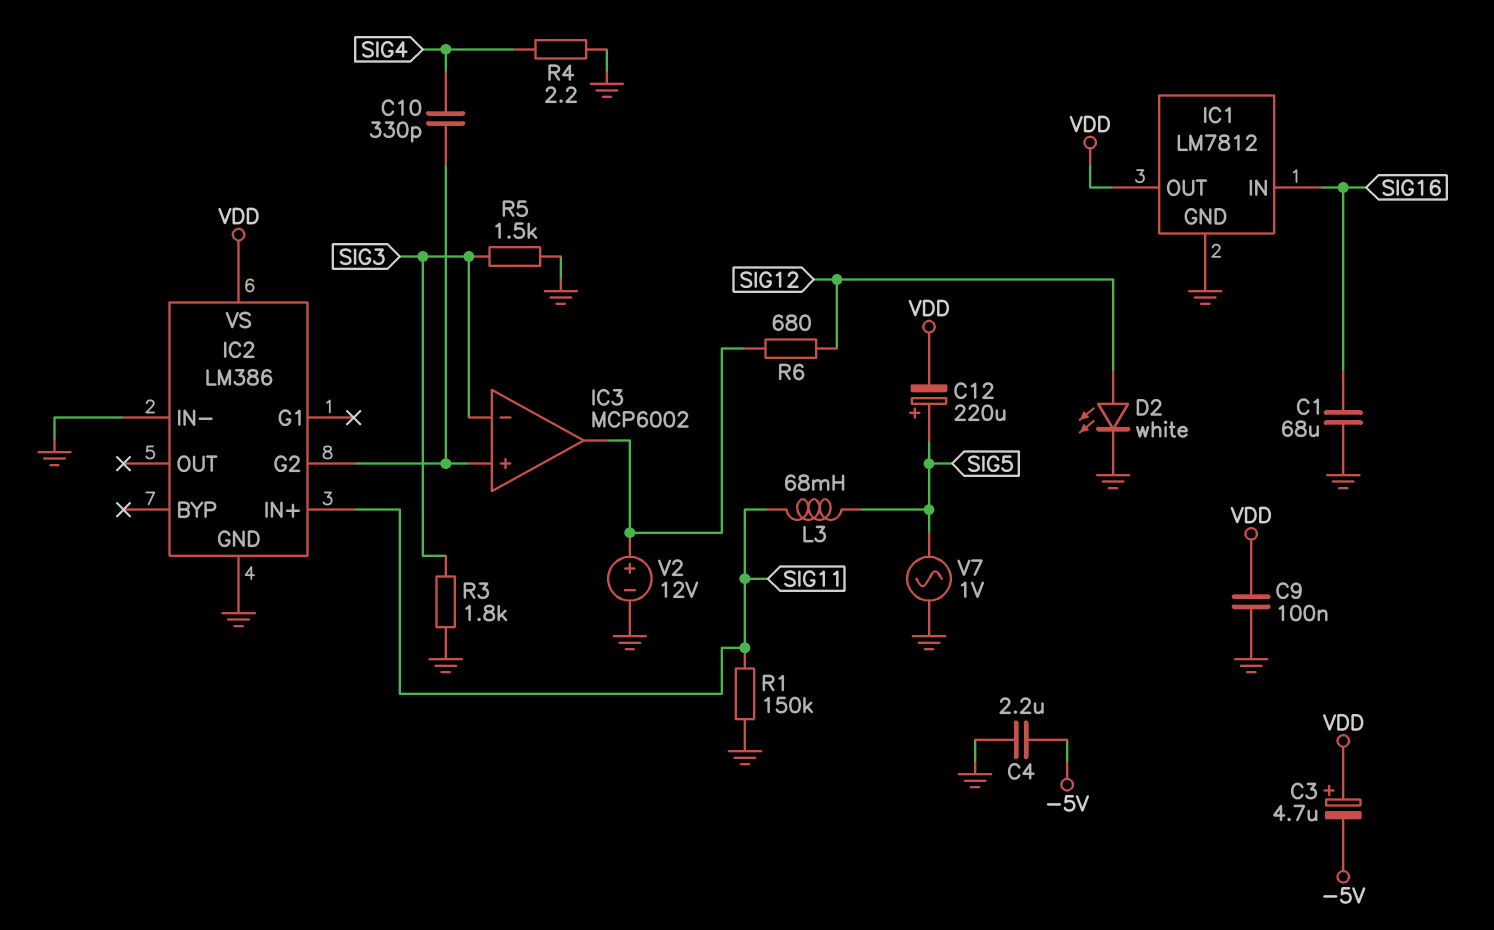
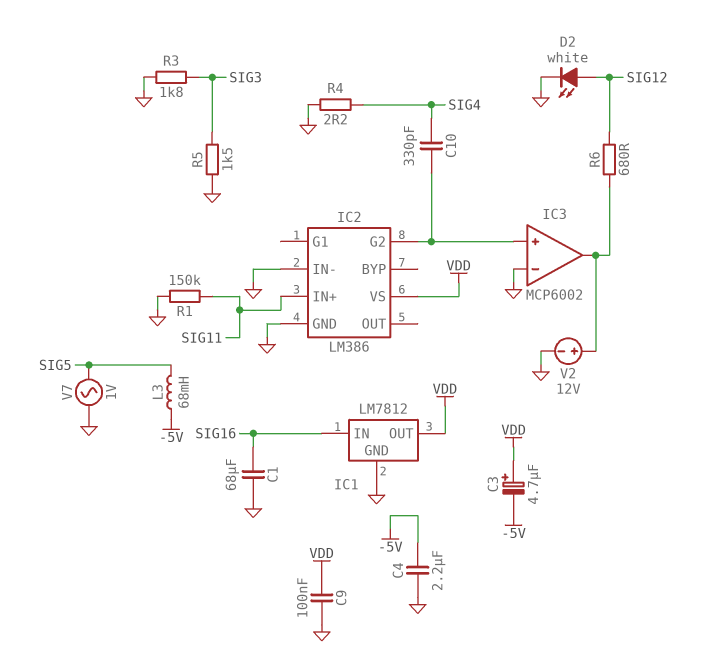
C12: 220uF (plus SIG5, minus VDD) -> none
IC3 pin in-: SIG3 -> GND
L3: 68mH (SIG5, SIG11) -> 68mH (-5V, SIG5)

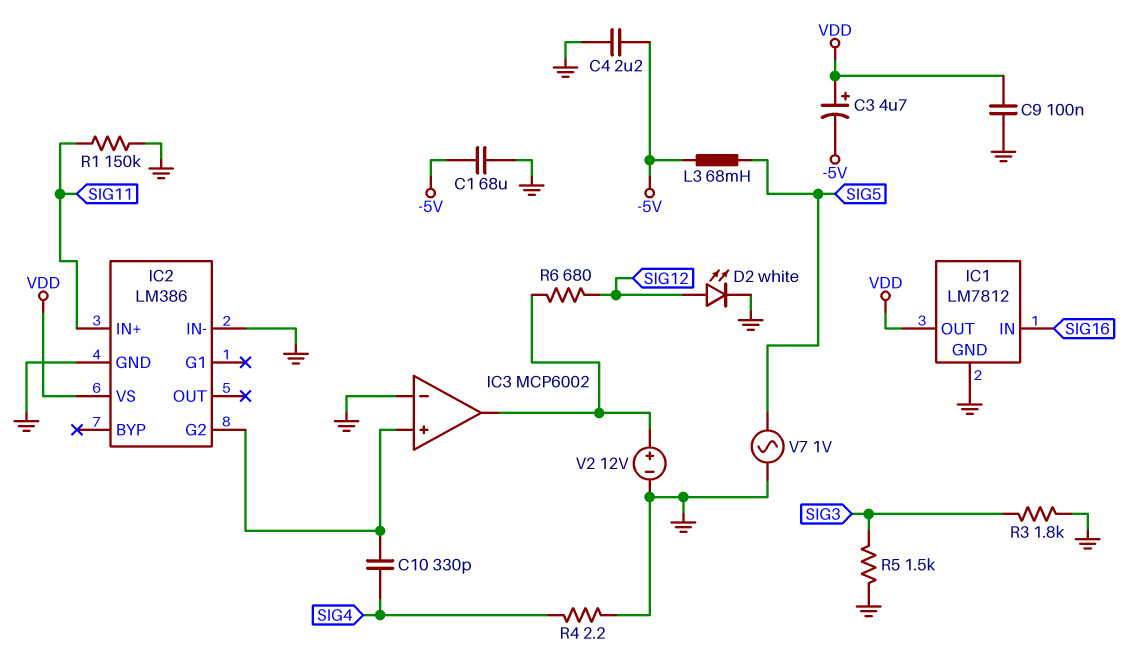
C1: 68uF (GND, SIG16) -> 68uF (-5V, GND)

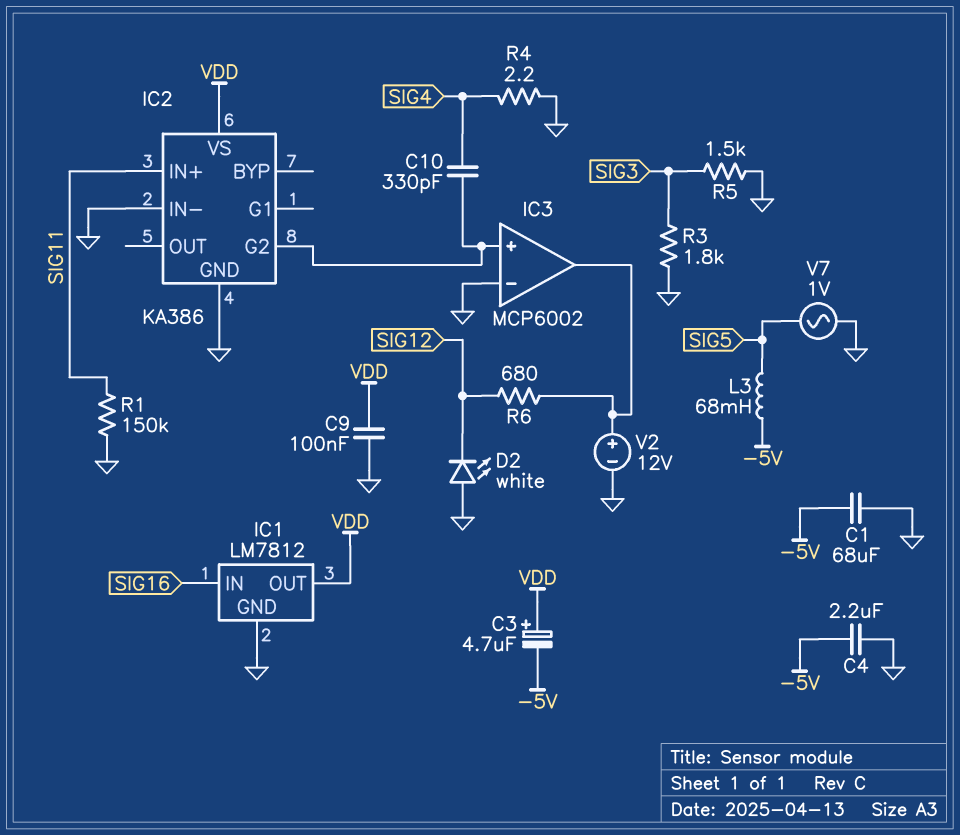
D2: LED white (A SIG12, K GND) -> LED white (A GND, K SIG12)
IC2: LM386 -> KA386

